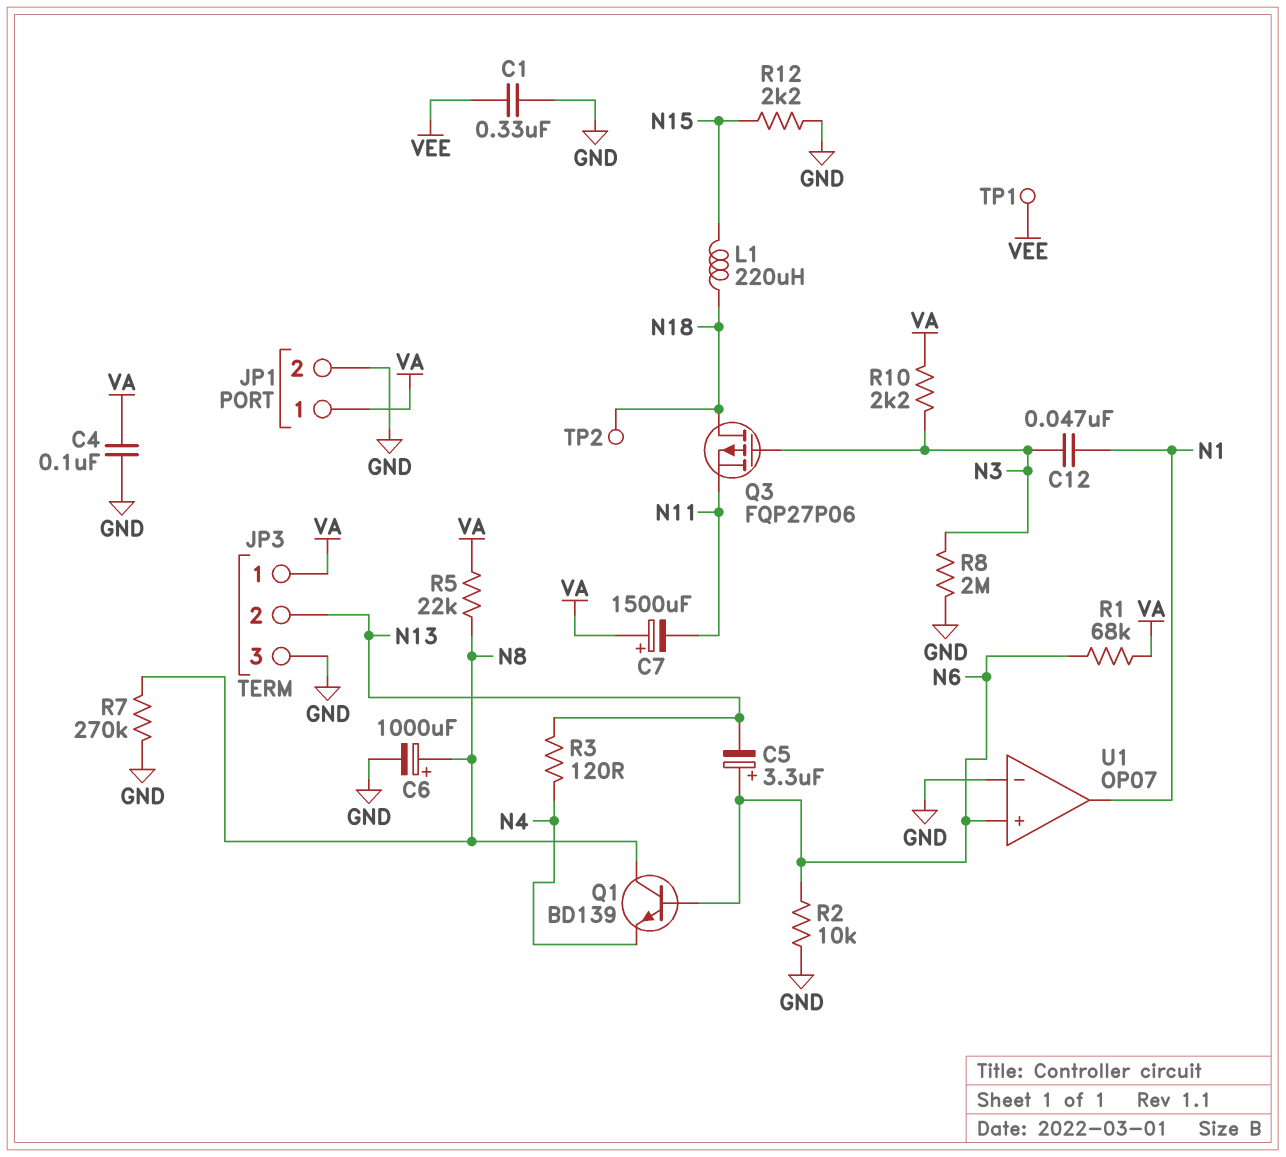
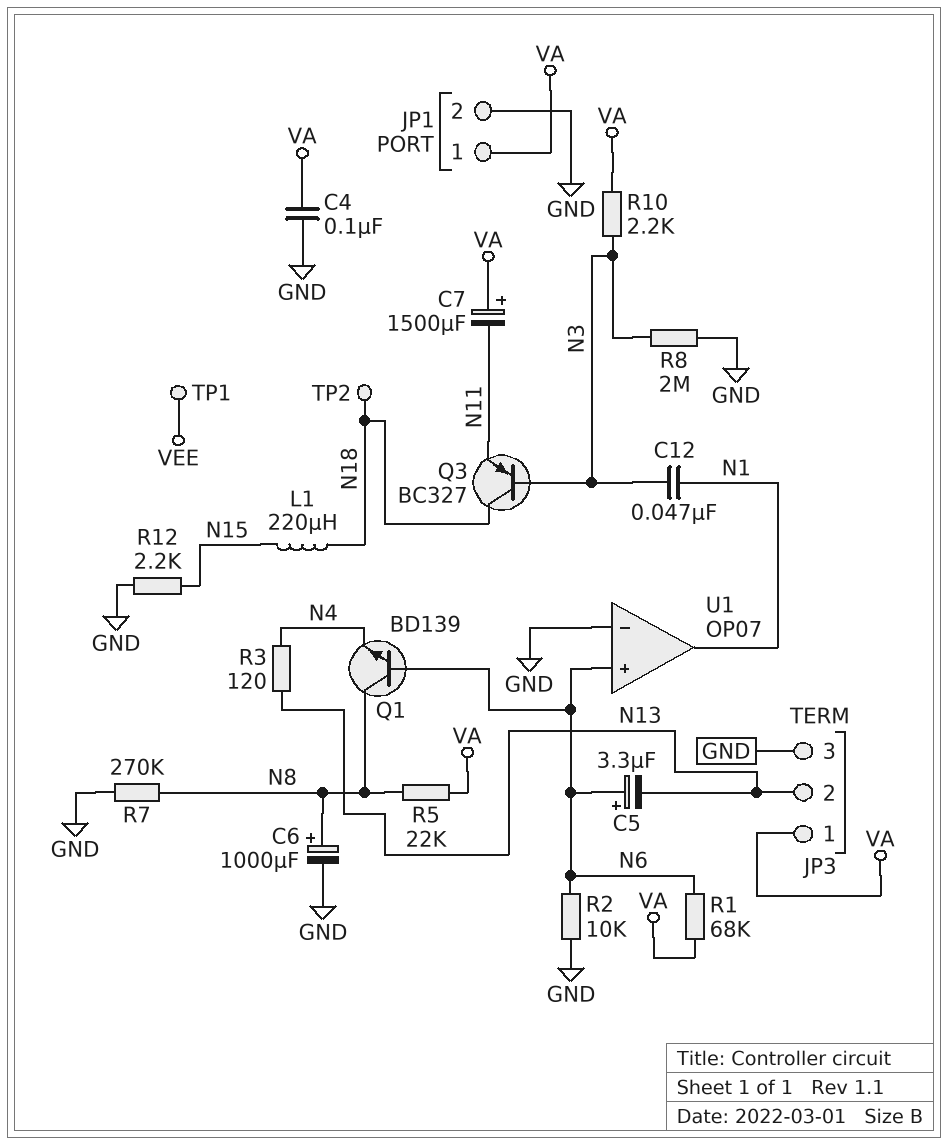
C1: 330nF (GND, VEE) -> none
Q3: PMOS FQP27P06 (G N3, D N18, S N11) -> PNP BC327 (B N3, C N18, E N11)

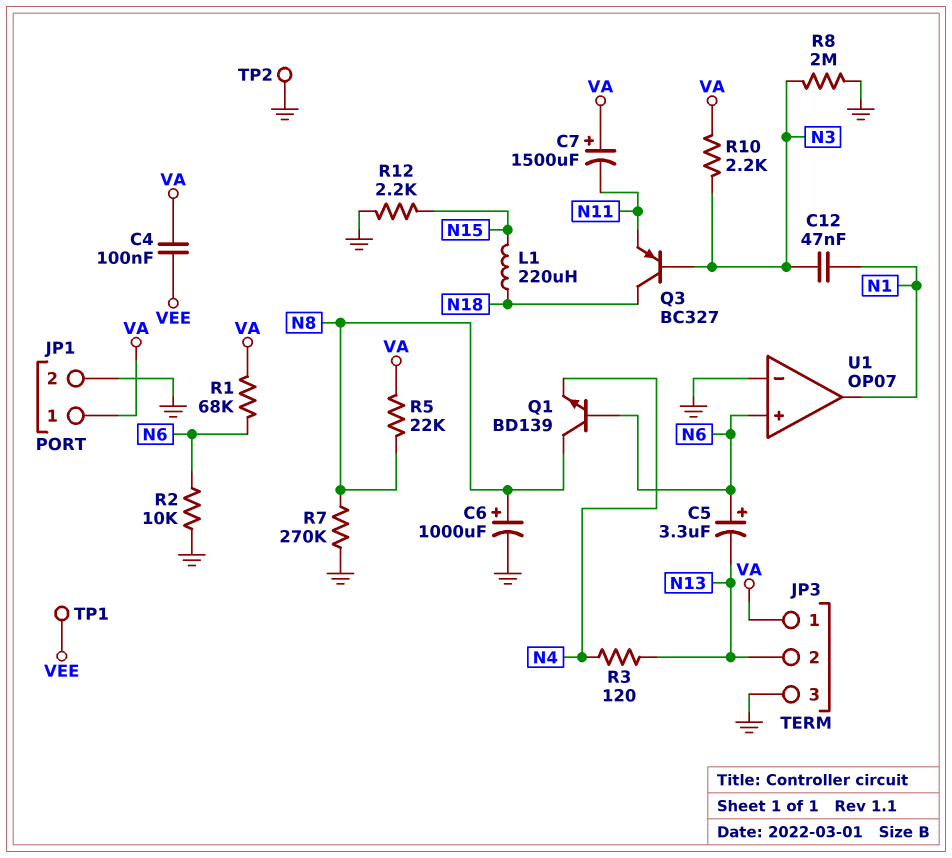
C4: 100nF (GND, VA) -> 100nF (VA, VEE)
TP2: test point (N18) -> test point (GND)

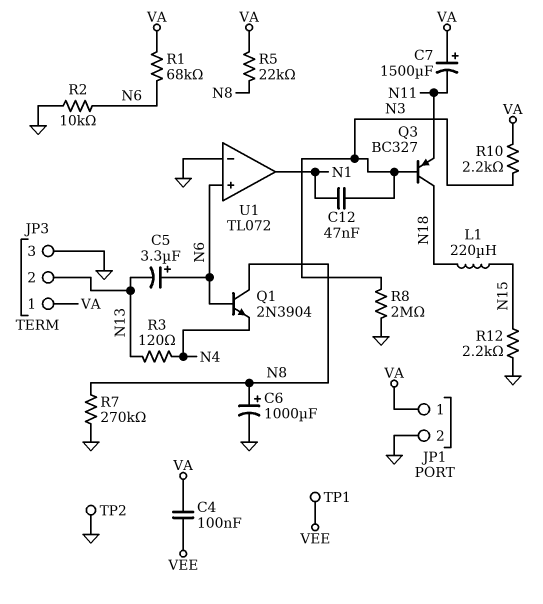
Q1: NPN BD139 (B N6, C N8, E N4) -> NPN 2N3904 (B N6, C N8, E N4)
U1: OP07 -> TL072

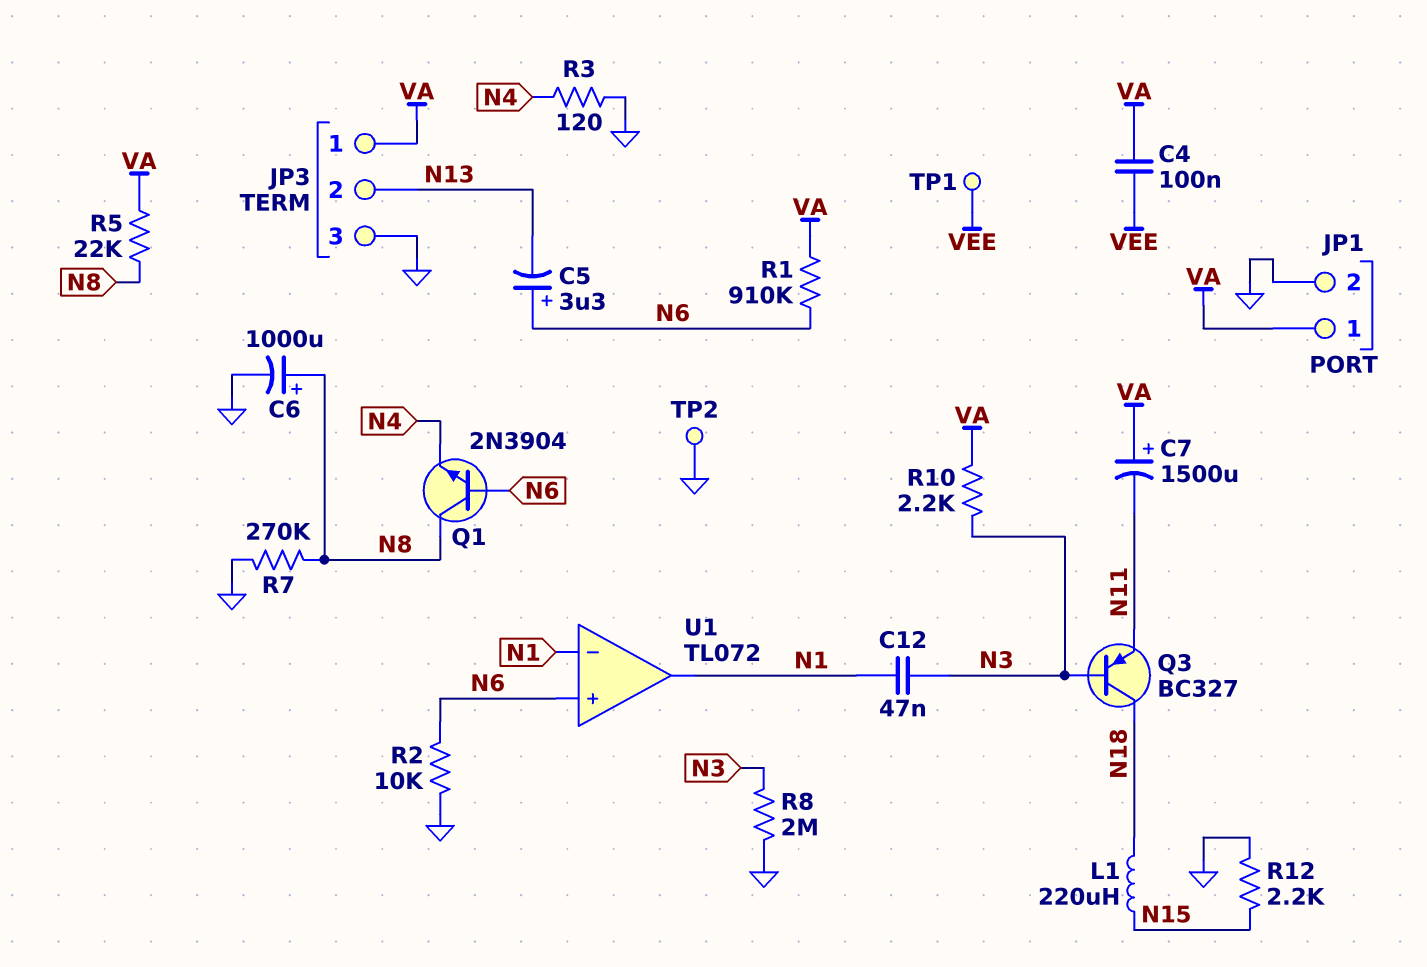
R1: 68k (N6, VA) -> 910k (N6, VA)
R3: 120 (N4, N13) -> 120 (GND, N4)
U1 pin in-: GND -> N1

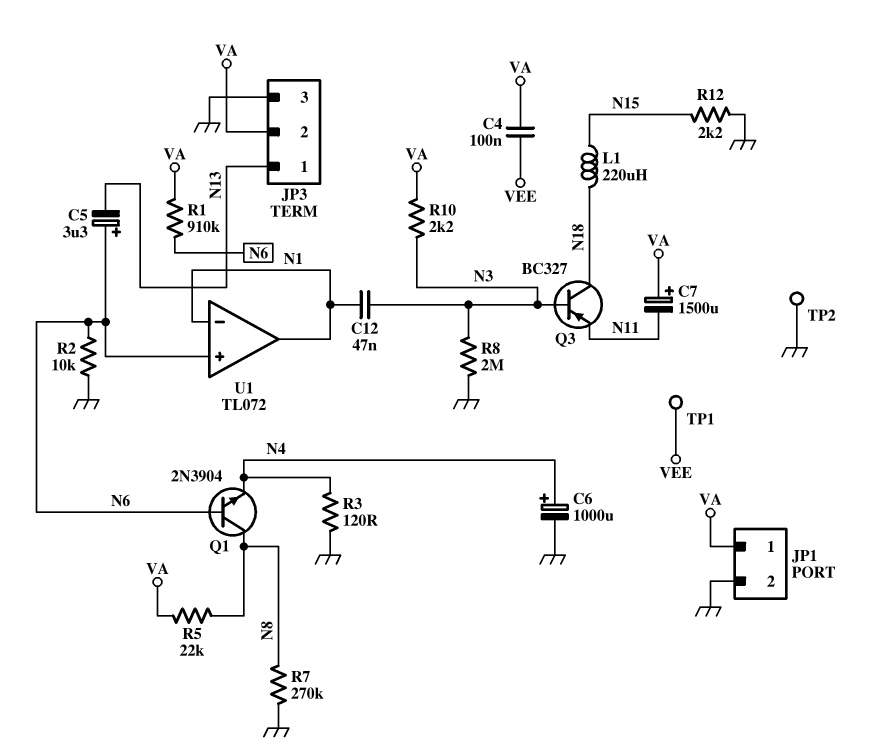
C6: 1000uF (plus N8, minus GND) -> 1000uF (plus N4, minus GND)
JP3 pin 1: VA -> N13
JP3 pin 2: N13 -> VA

